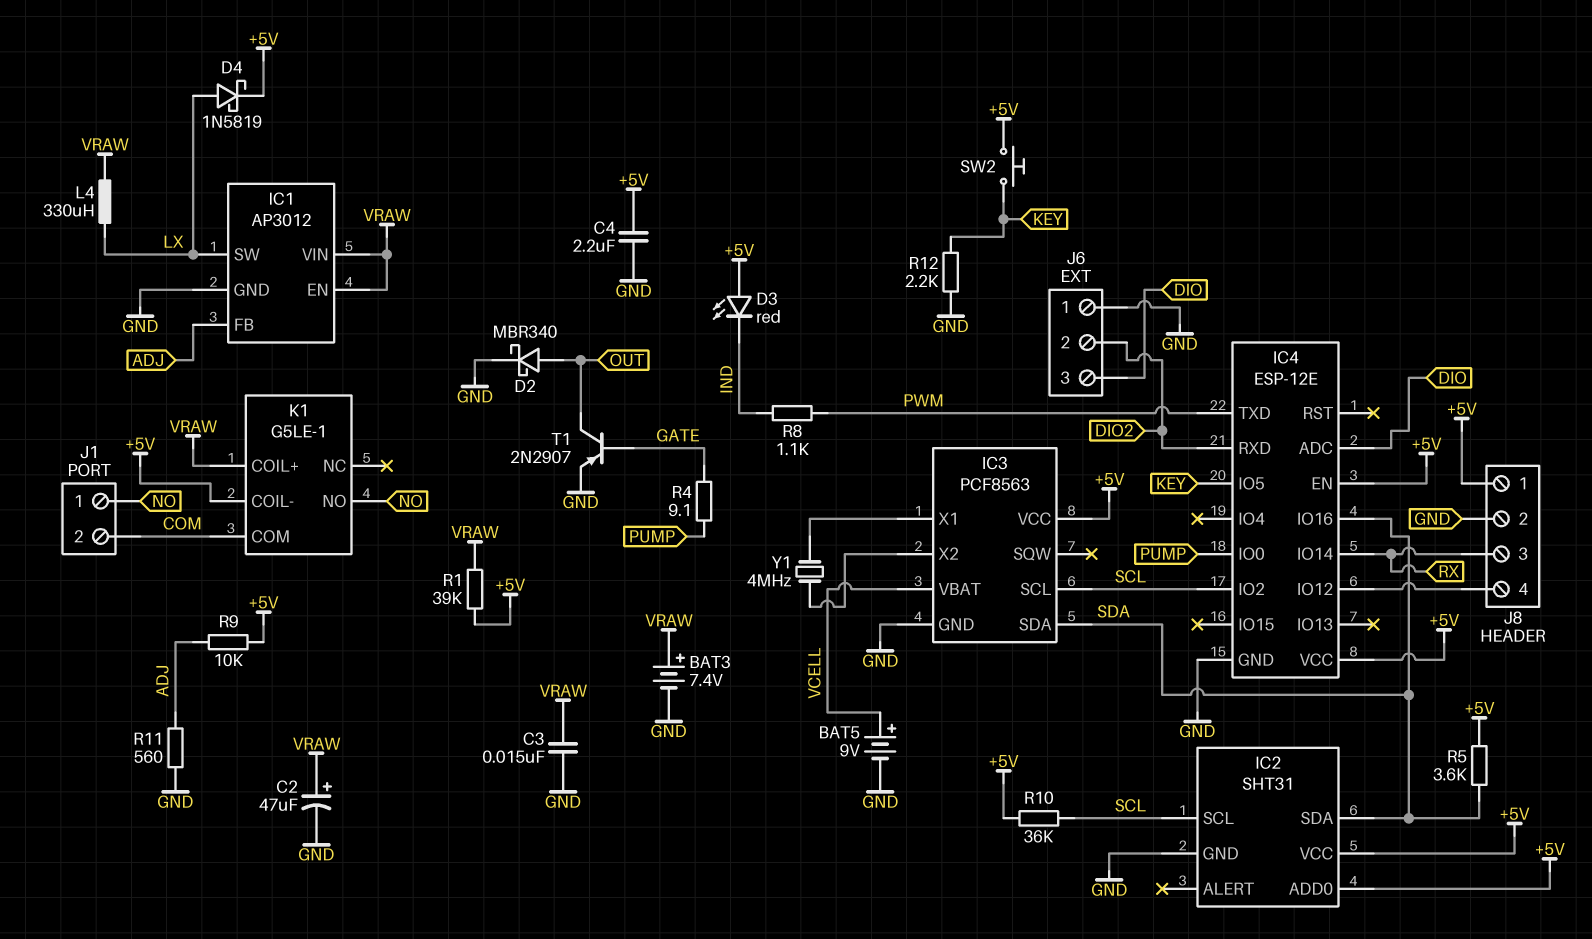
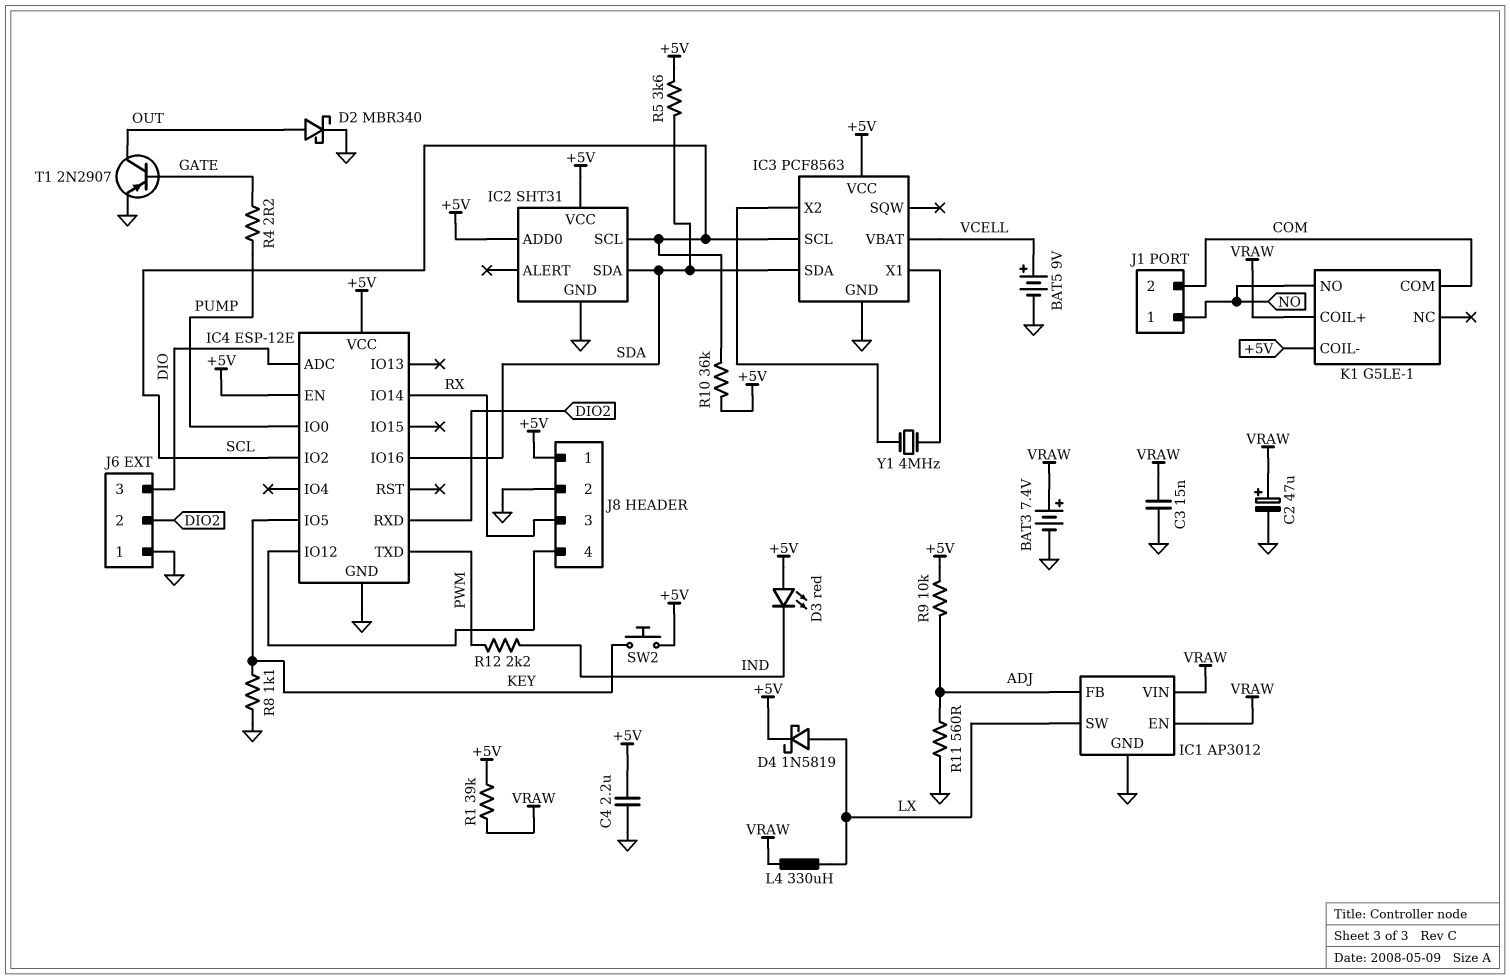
R4: 9.1 (GATE, PUMP) -> 2.2 (GATE, PUMP)
R8: 1.1k (IND, PWM) -> 1.1k (GND, KEY)
R12: 2.2k (GND, KEY) -> 2.2k (IND, PWM)

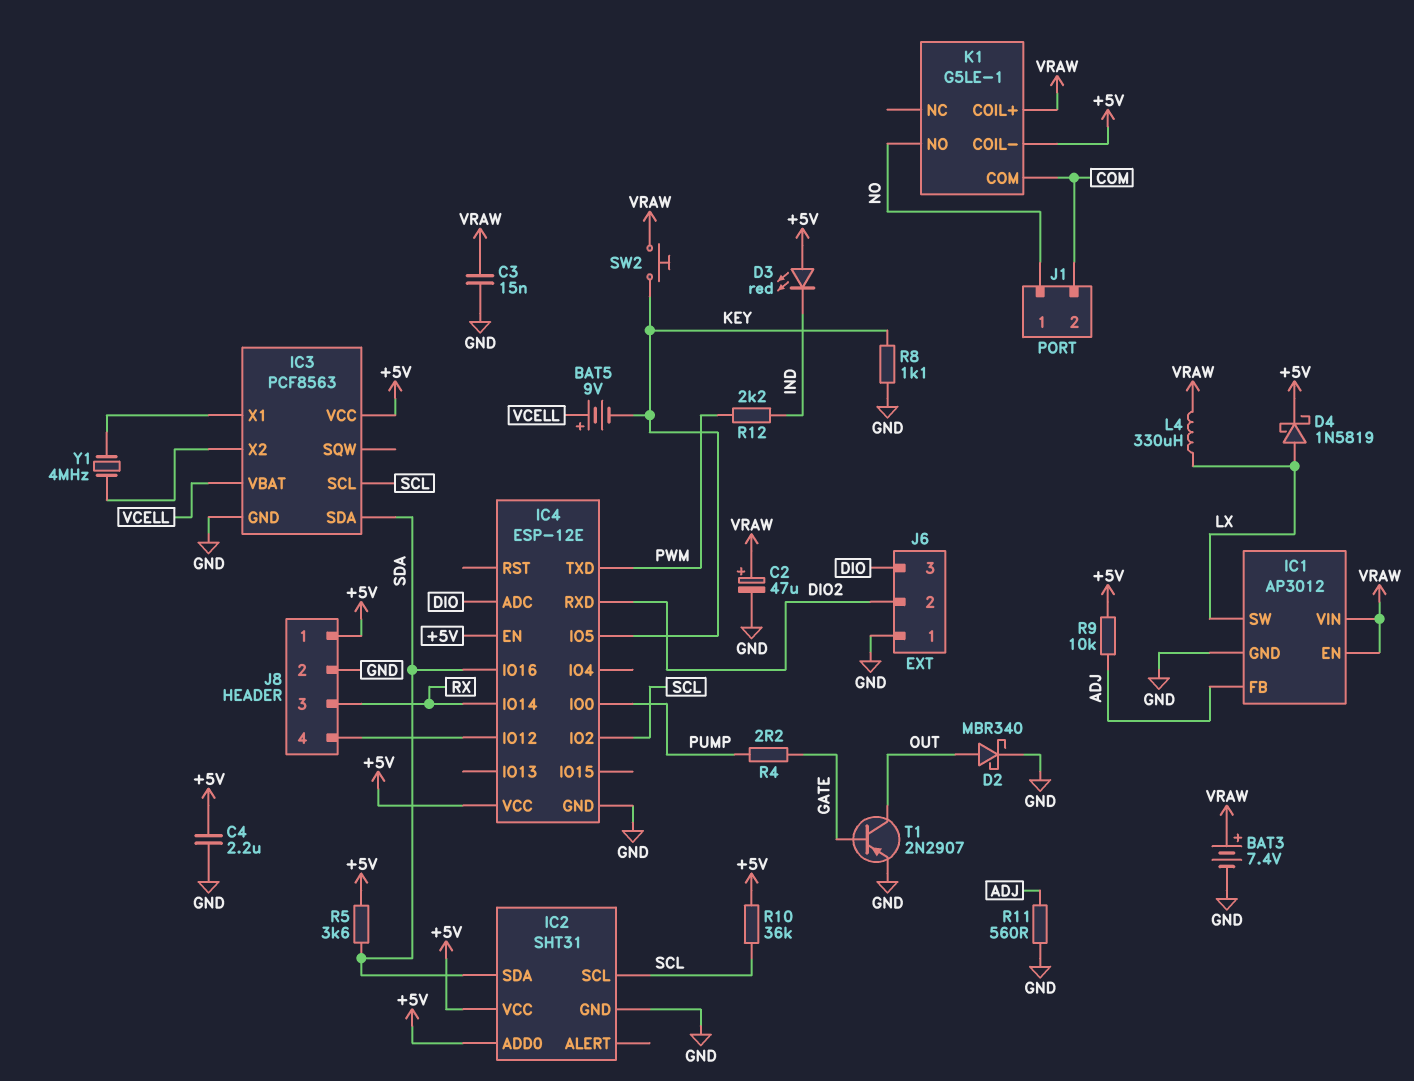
BAT5: 9V (plus VCELL, minus GND) -> 9V (plus VCELL, minus KEY)
R1: 39k (+5V, VRAW) -> none
SW2: button (+5V, KEY) -> button (KEY, VRAW)

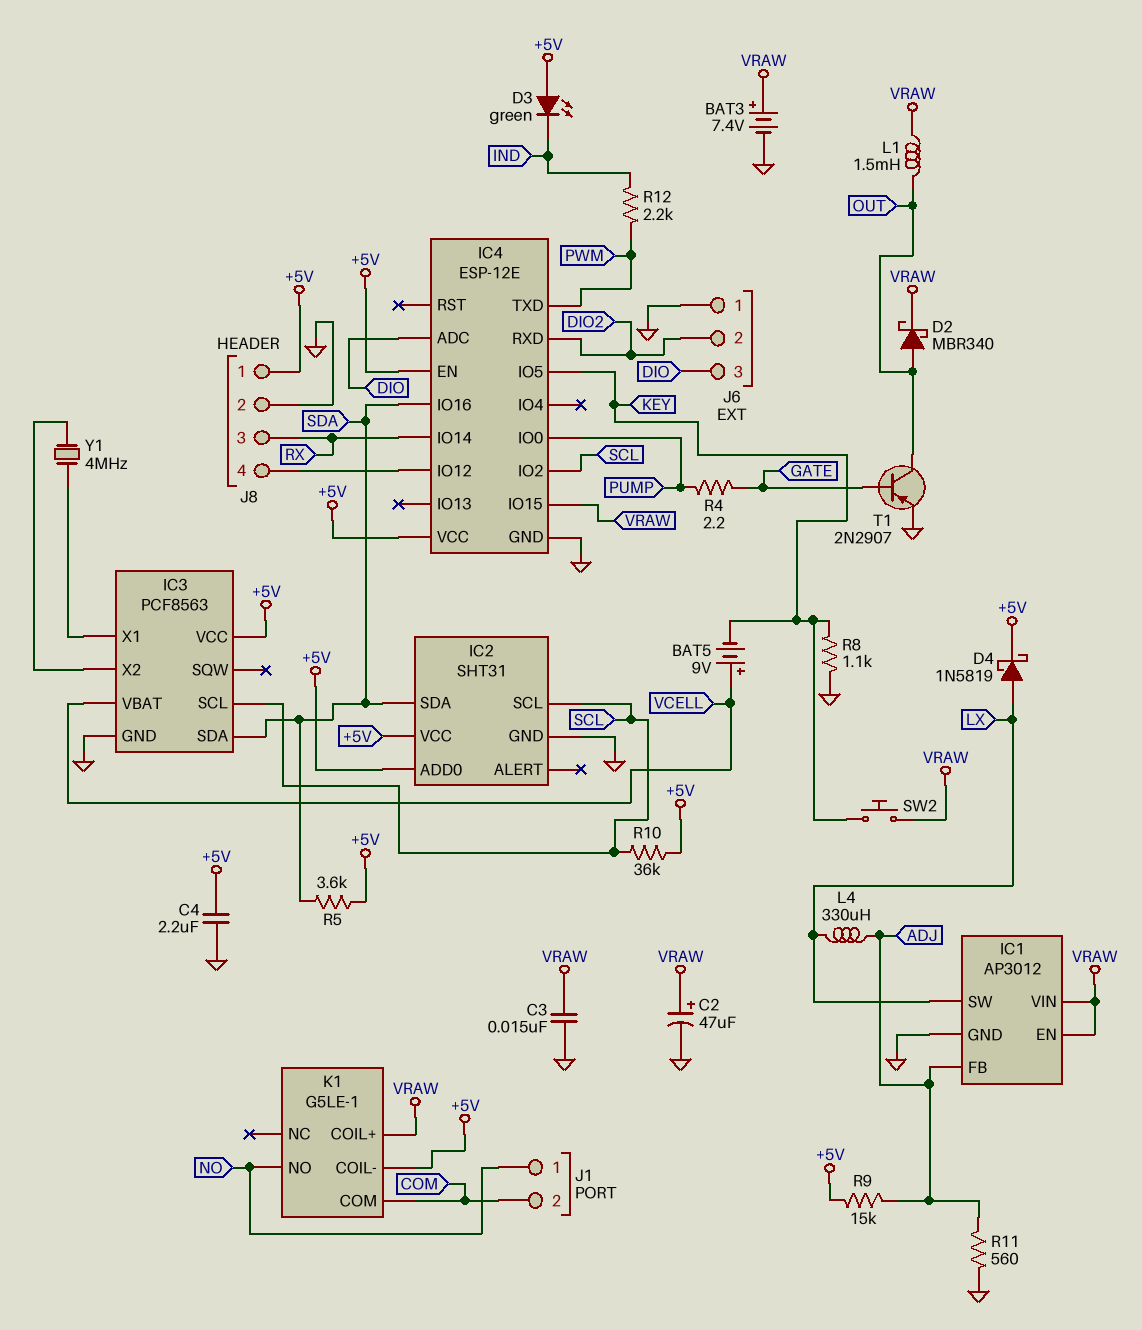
D2: schottky MBR340 (A OUT, K GND) -> schottky MBR340 (A OUT, K VRAW)
D3: LED red (A +5V, K IND) -> LED green (A +5V, K IND)
IC4 pin IO15: none -> VRAW
L1: none -> 1.5mH (OUT, VRAW)
L4: 330uH (LX, VRAW) -> 330uH (ADJ, LX)
R9: 10k (+5V, ADJ) -> 15k (+5V, ADJ)

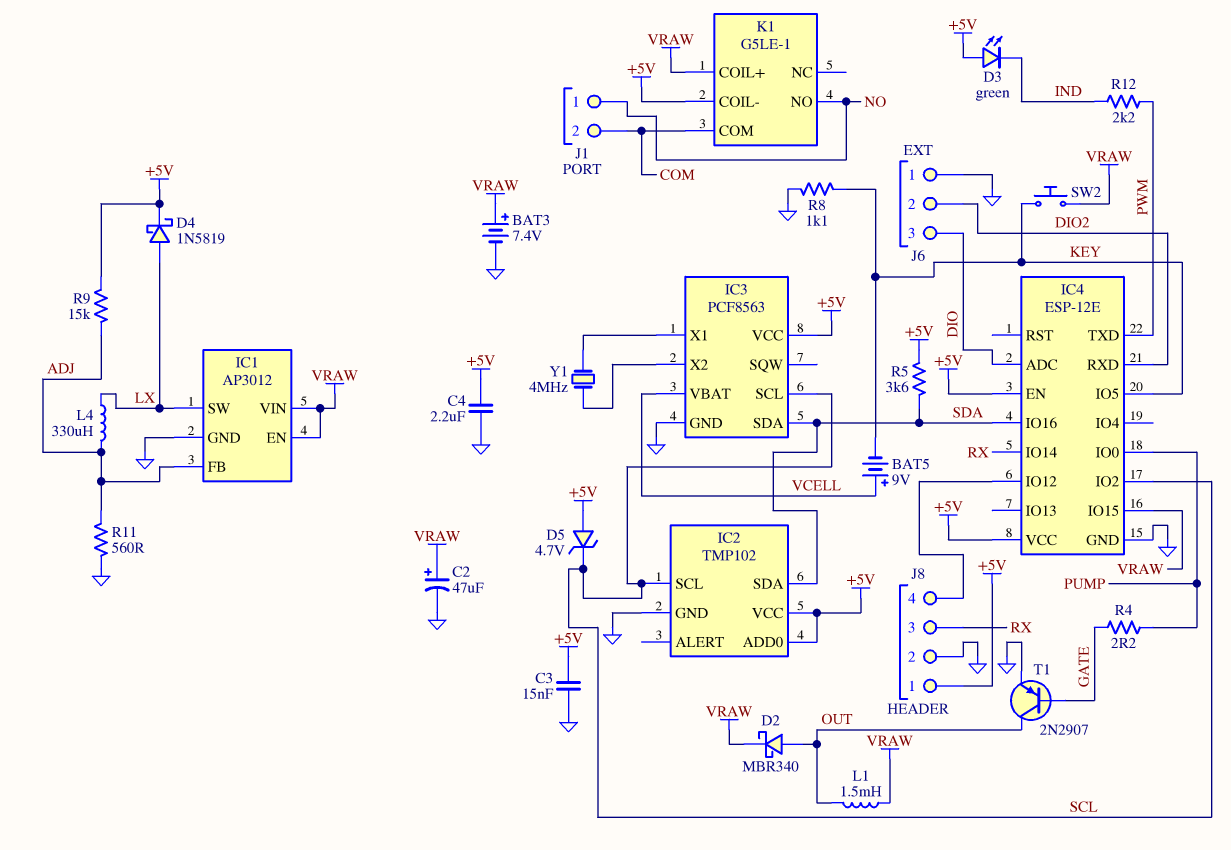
C3: 15nF (GND, VRAW) -> 15nF (+5V, GND)
D5: none -> zener 4.7V (A +5V, K SCL)
IC2: SHT31 -> TMP102
R10: 36k (+5V, SCL) -> none

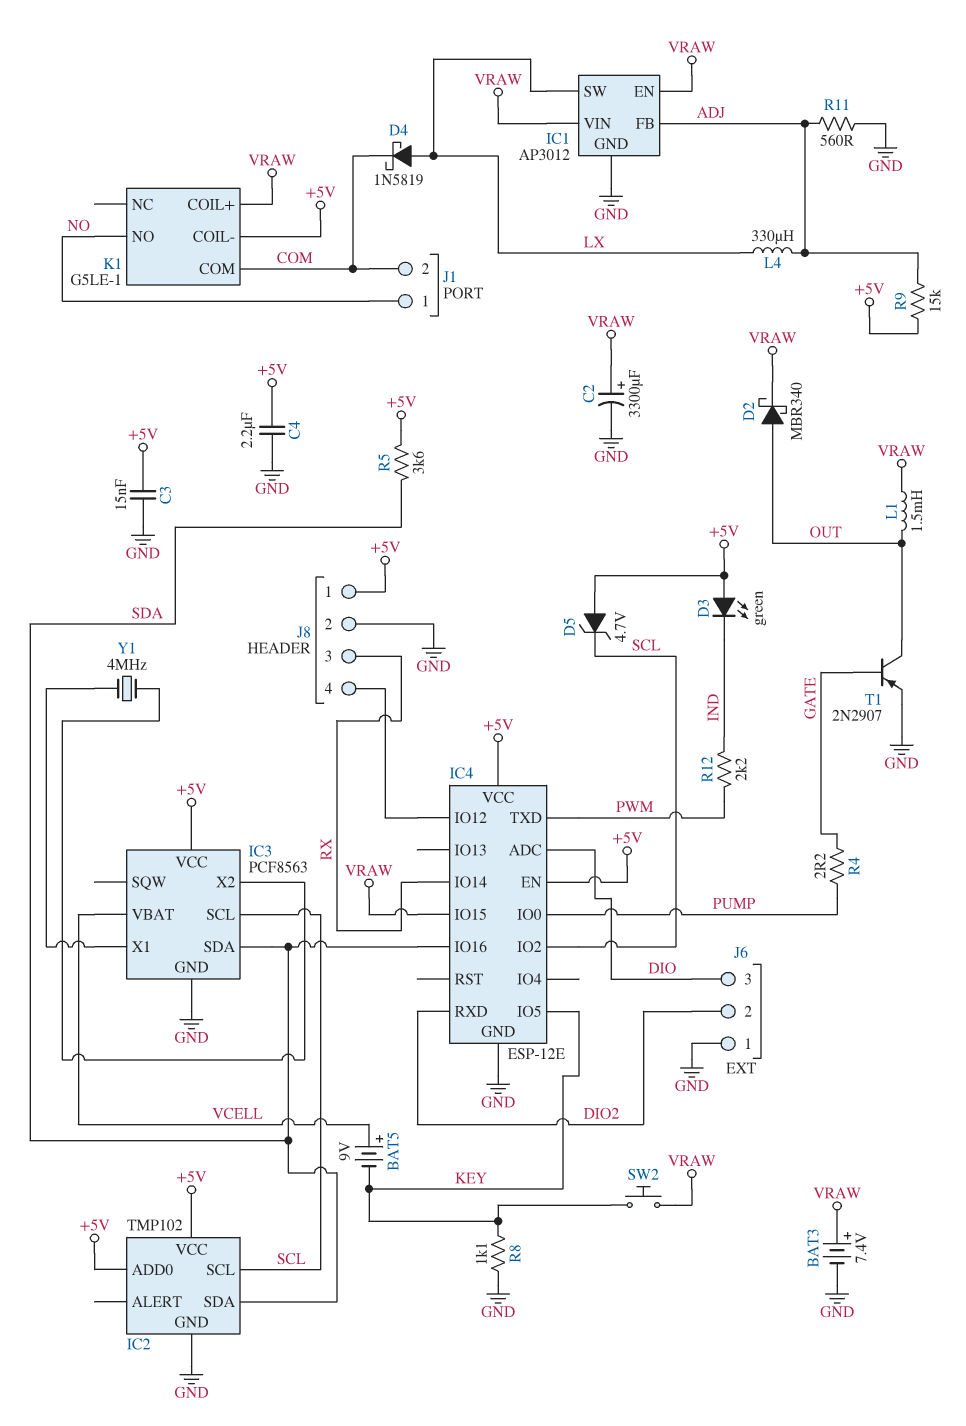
C2: 47uF (plus VRAW, minus GND) -> 3300uF (plus VRAW, minus GND)
D4: schottky 1N5819 (A LX, K +5V) -> schottky 1N5819 (A LX, K COM)

